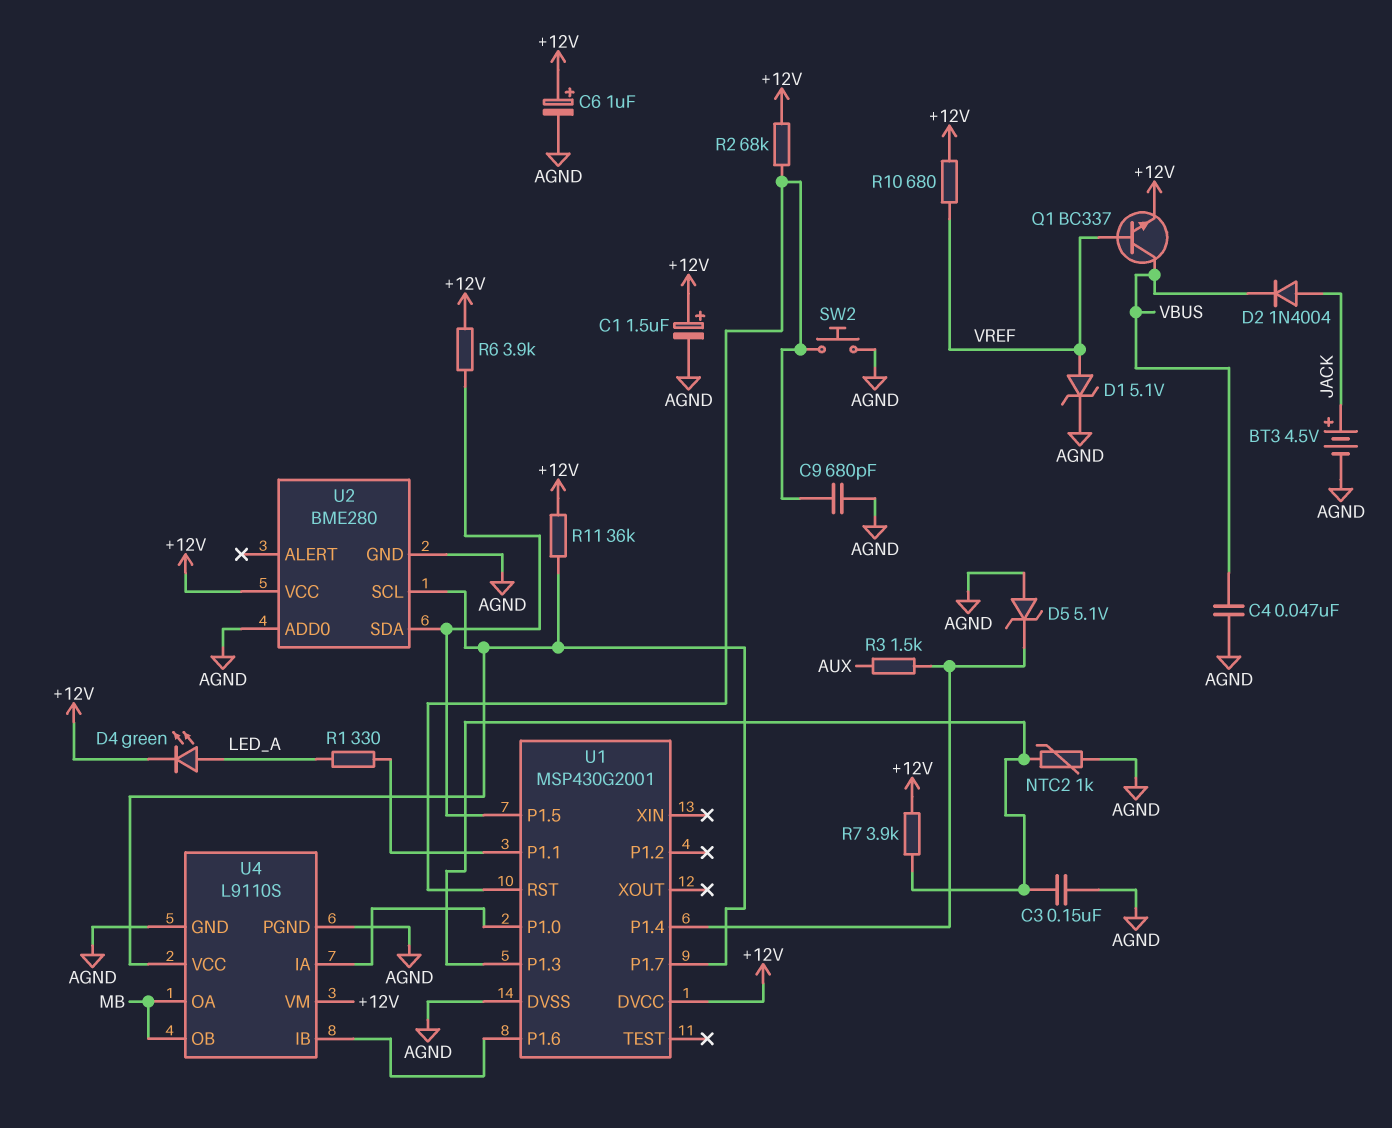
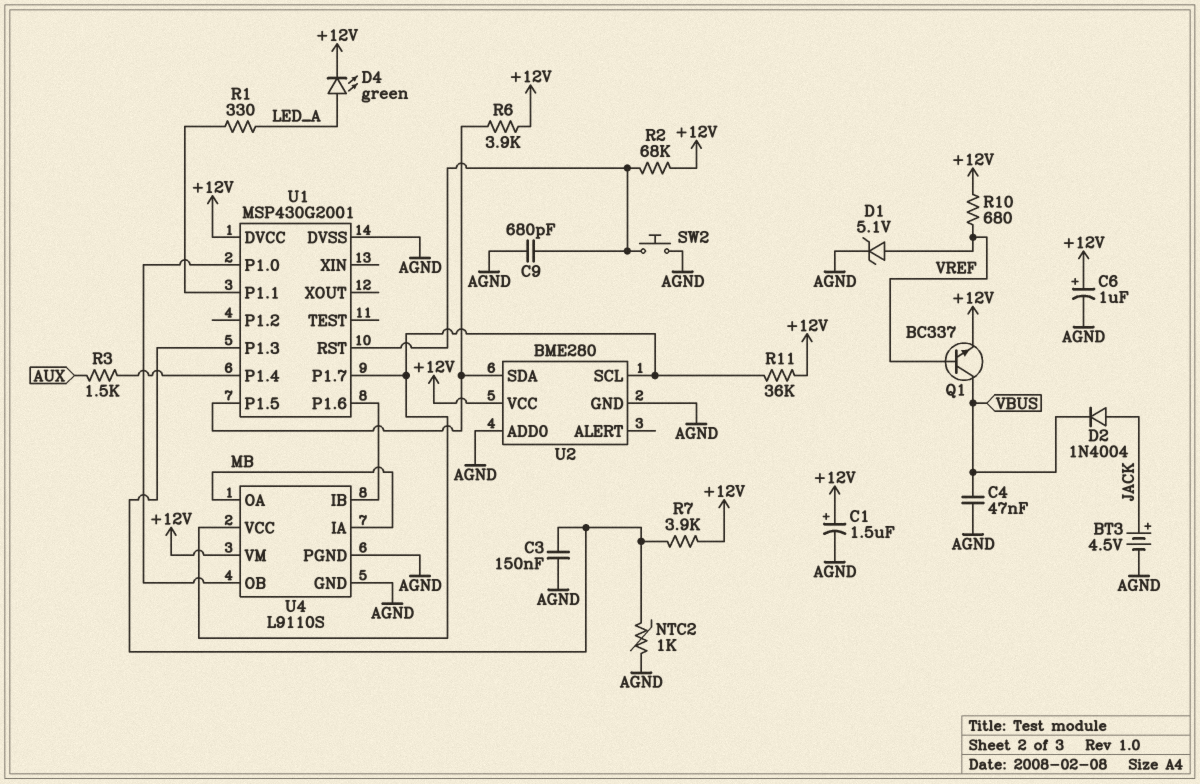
D5: zener 5.1V (A AGND, K U1/P1.4) -> none
U4 pin IA: U1/P1.0 -> MB
U4 pin OB: MB -> U1/P1.0

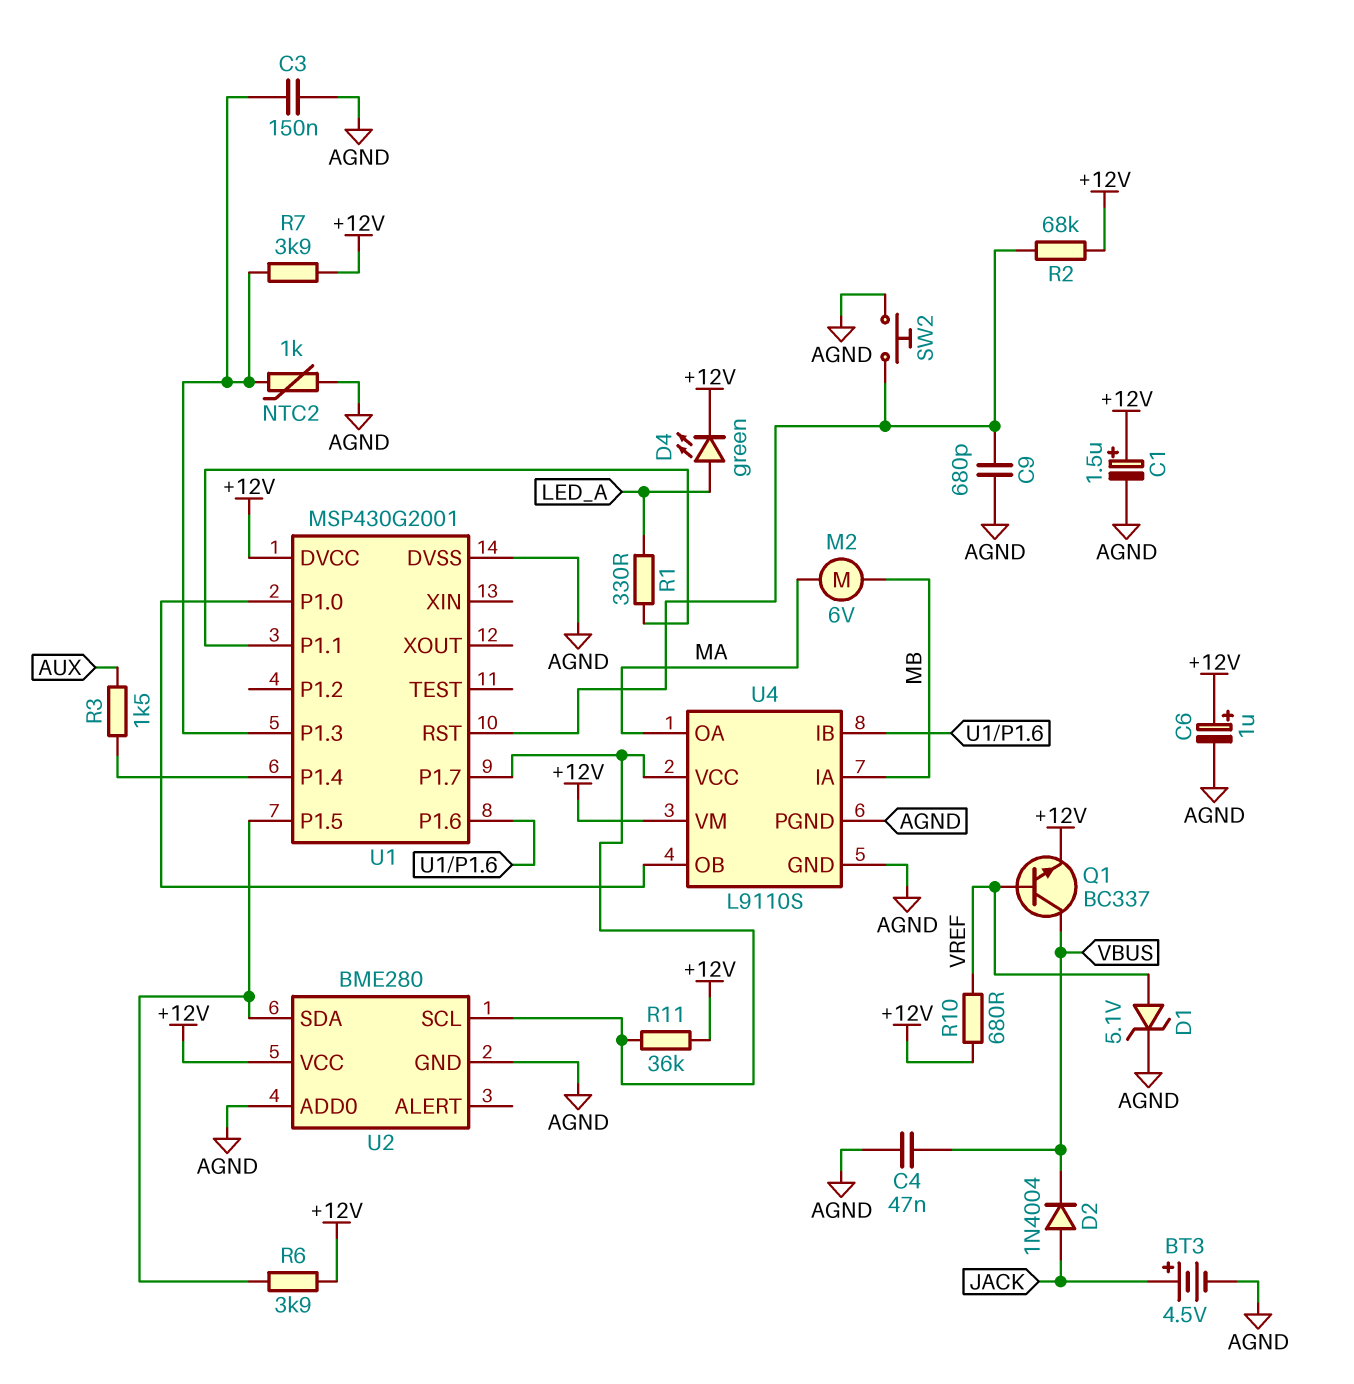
M2: none -> motor 6V (MA, MB)
U4 pin OA: MB -> MA

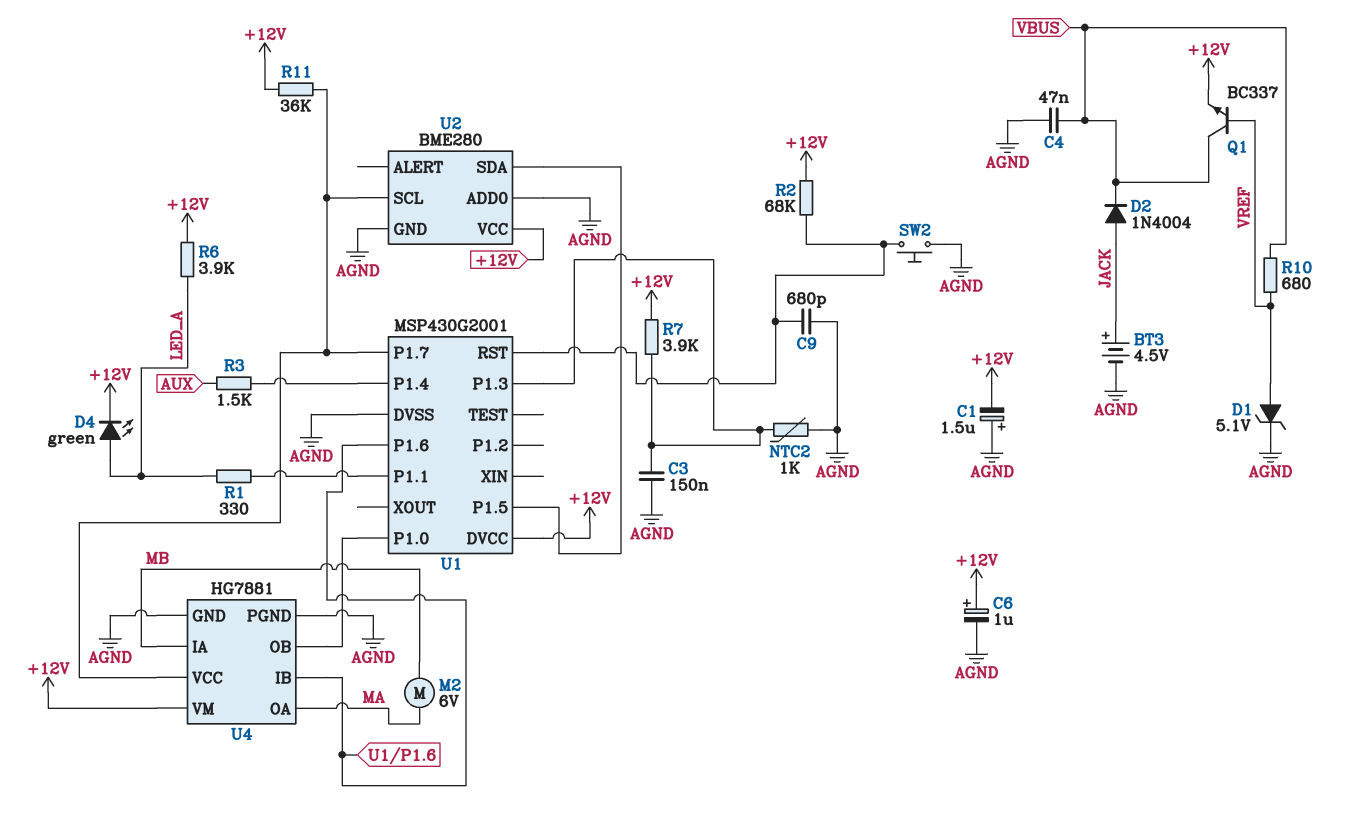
C1: 1.5uF (plus +12V, minus AGND) -> 1.5uF (plus AGND, minus +12V)
R6: 3.9k (+12V, U1/P1.5) -> 3.9k (+12V, LED_A)
R10: 680 (+12V, VREF) -> 680 (VBUS, VREF)
U4: L9110S -> HG7881

